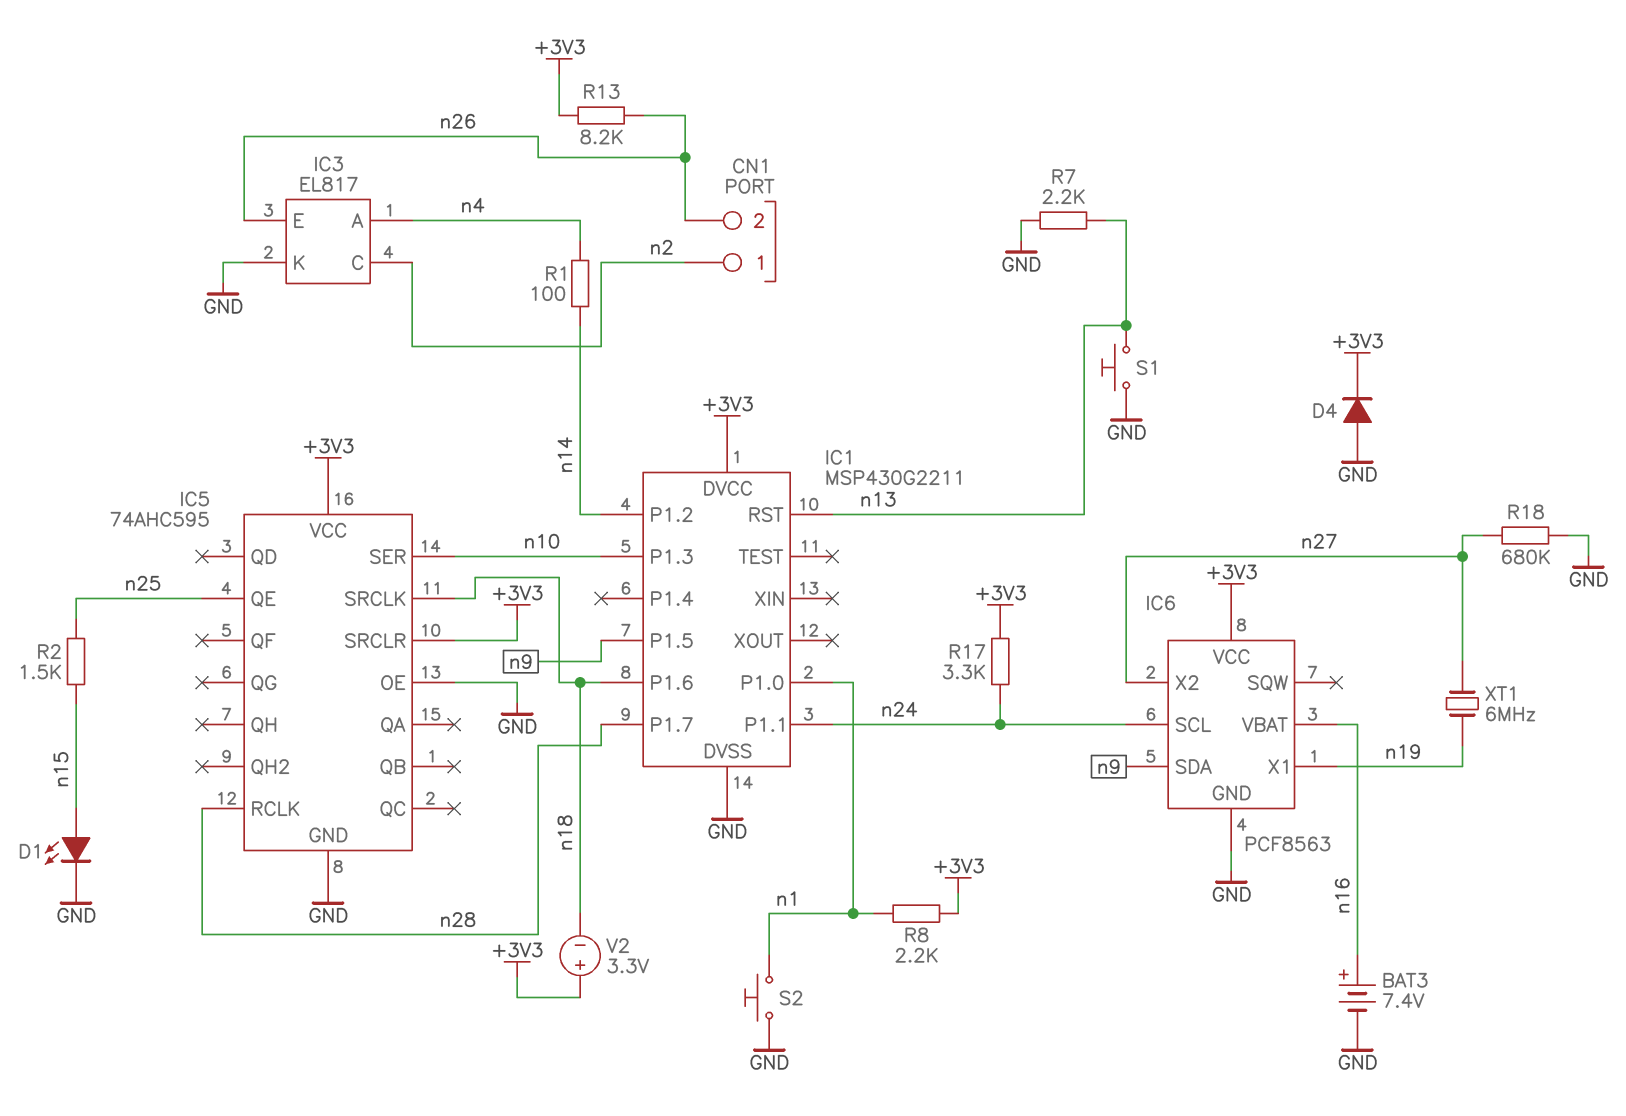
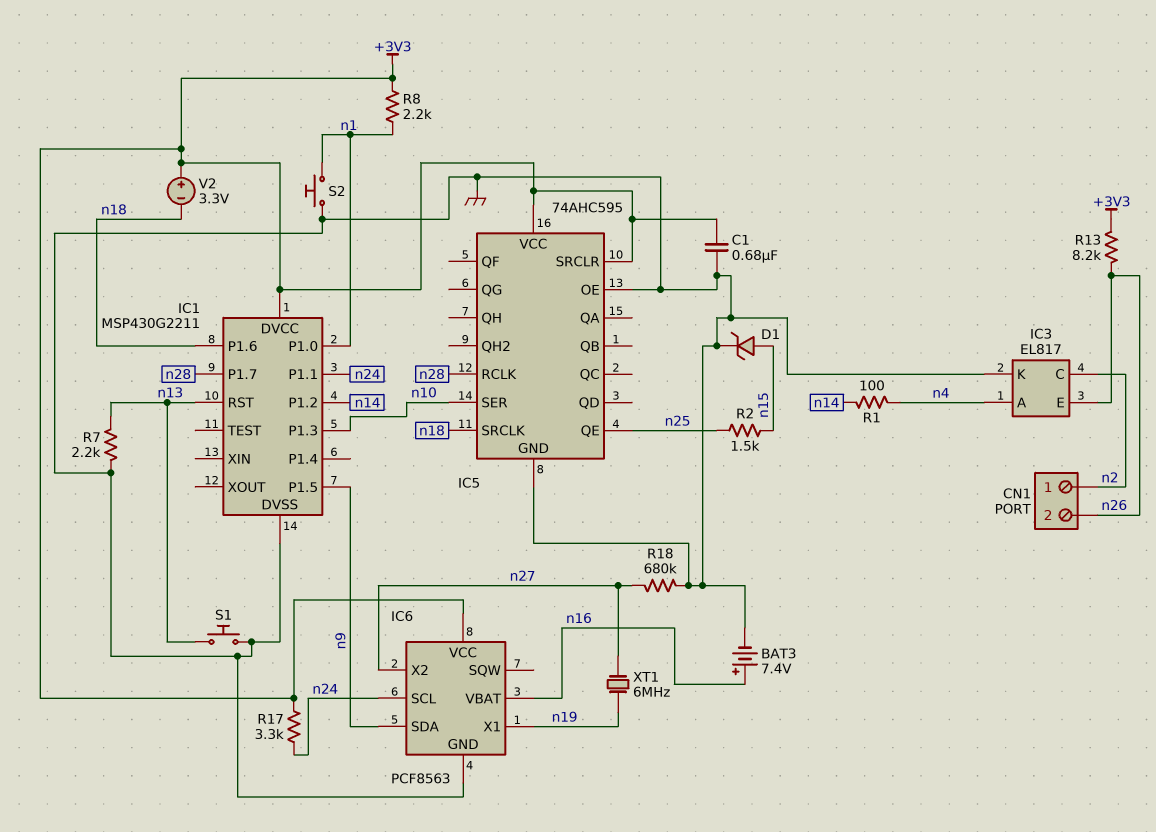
C1: none -> 680nF (+3V3, GND)
D1: LED (A n15, K GND) -> zener (A n15, K GND)
D4: diode (A GND, K +3V3) -> none

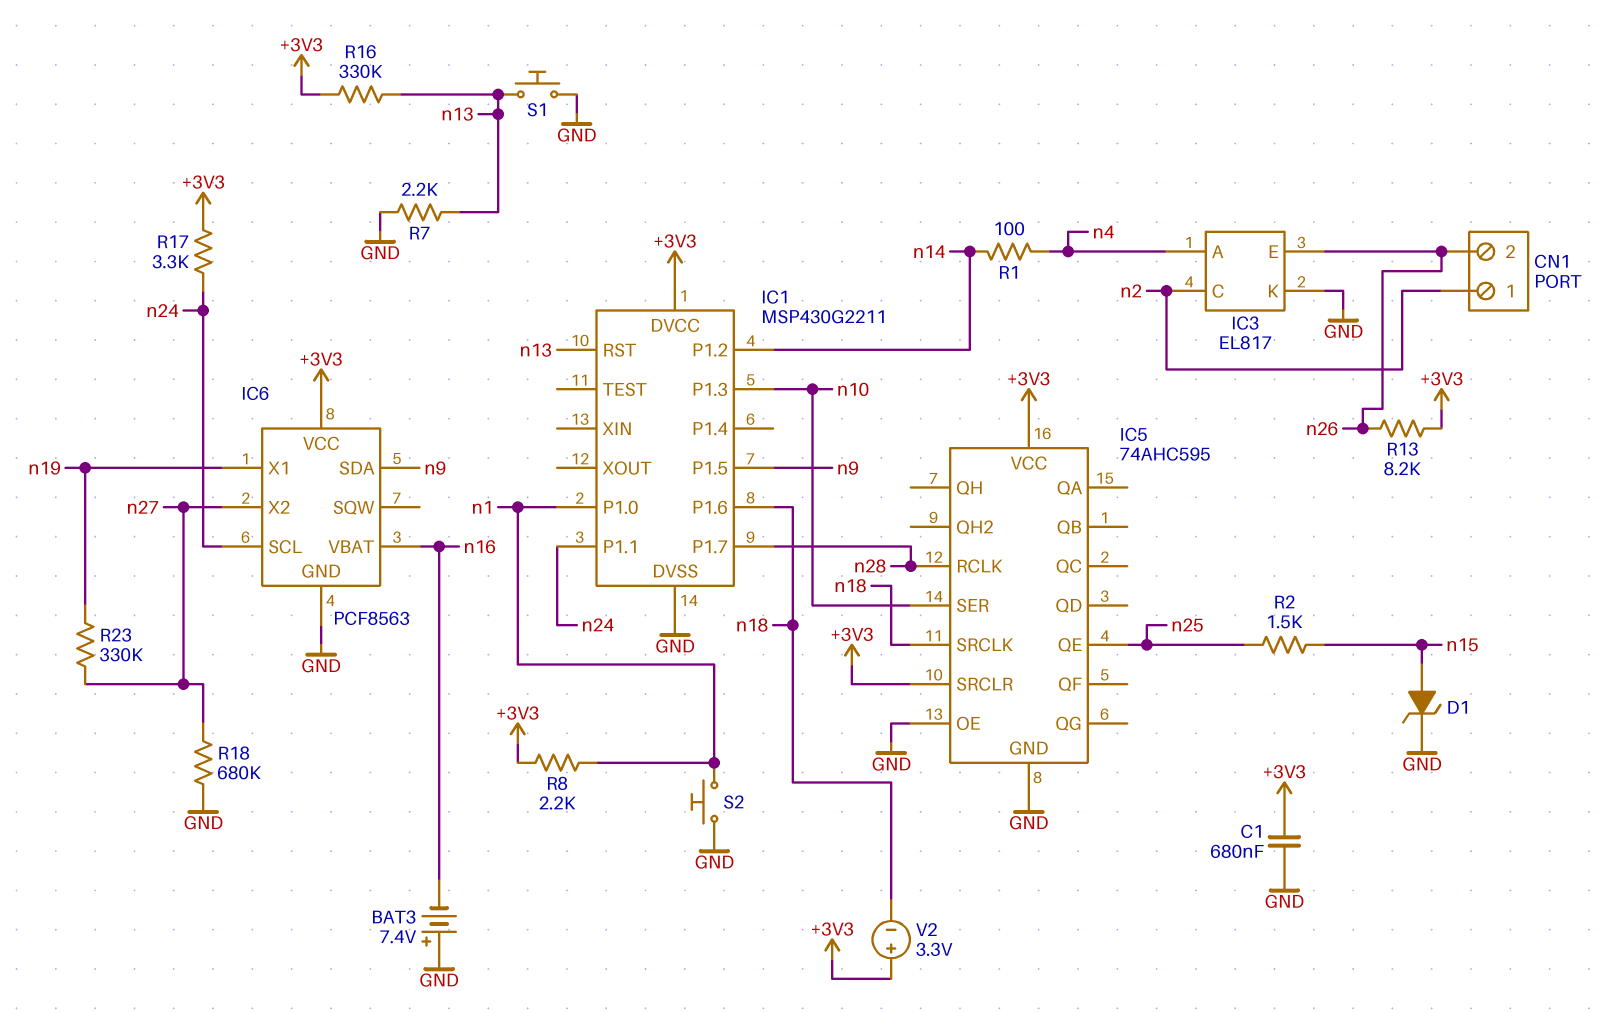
BAT3: 7.4V (plus n16, minus GND) -> 7.4V (plus GND, minus n16)
R16: none -> 330k (+3V3, n13)
R23: none -> 330k (n19, n27)
XT1: 6MHz (n19, n27) -> none

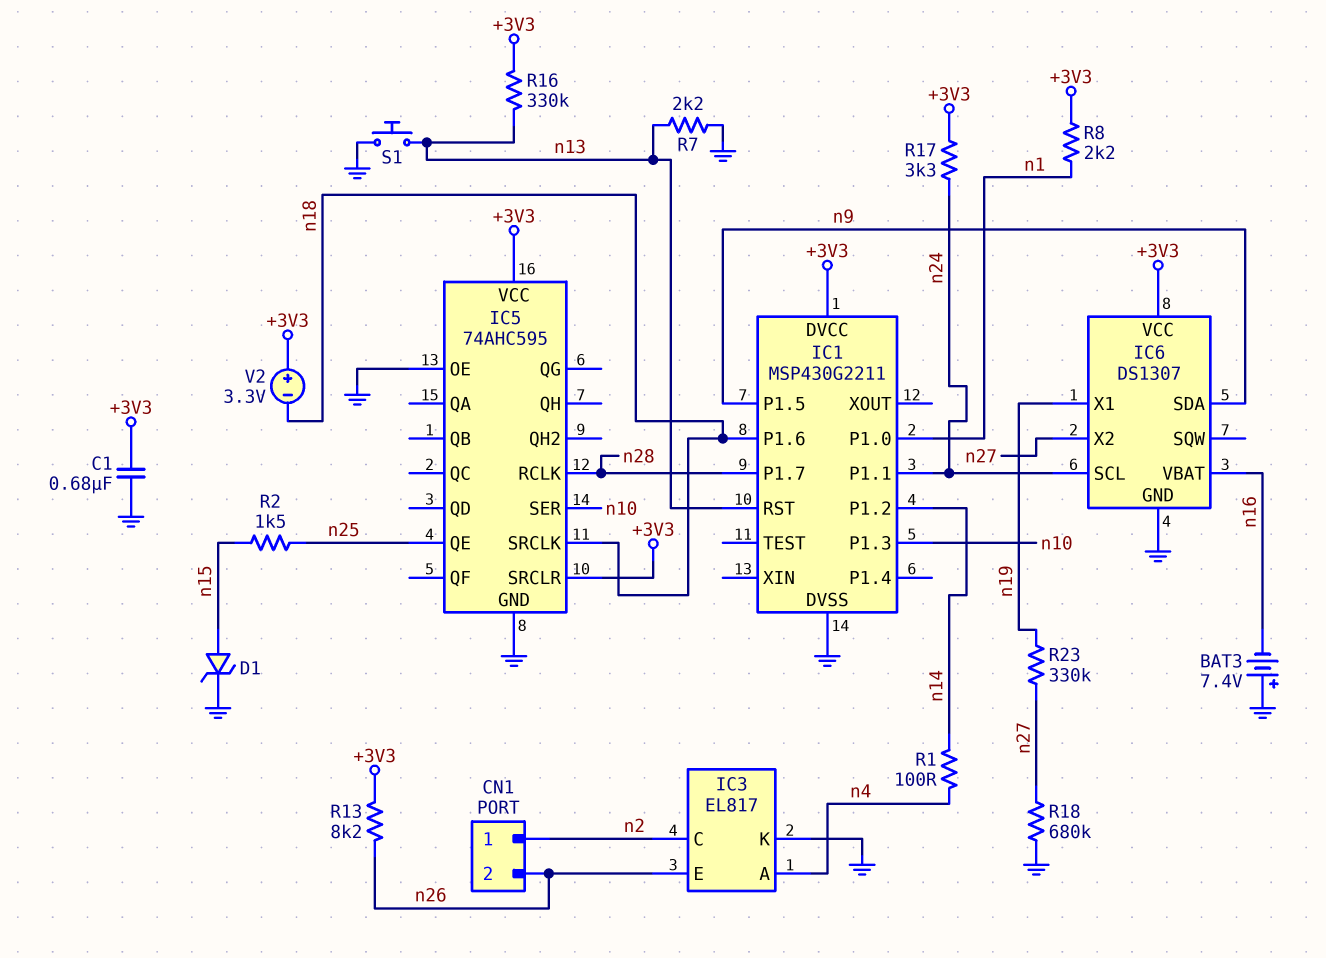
IC6: PCF8563 -> DS1307
S2: button (GND, n1) -> none

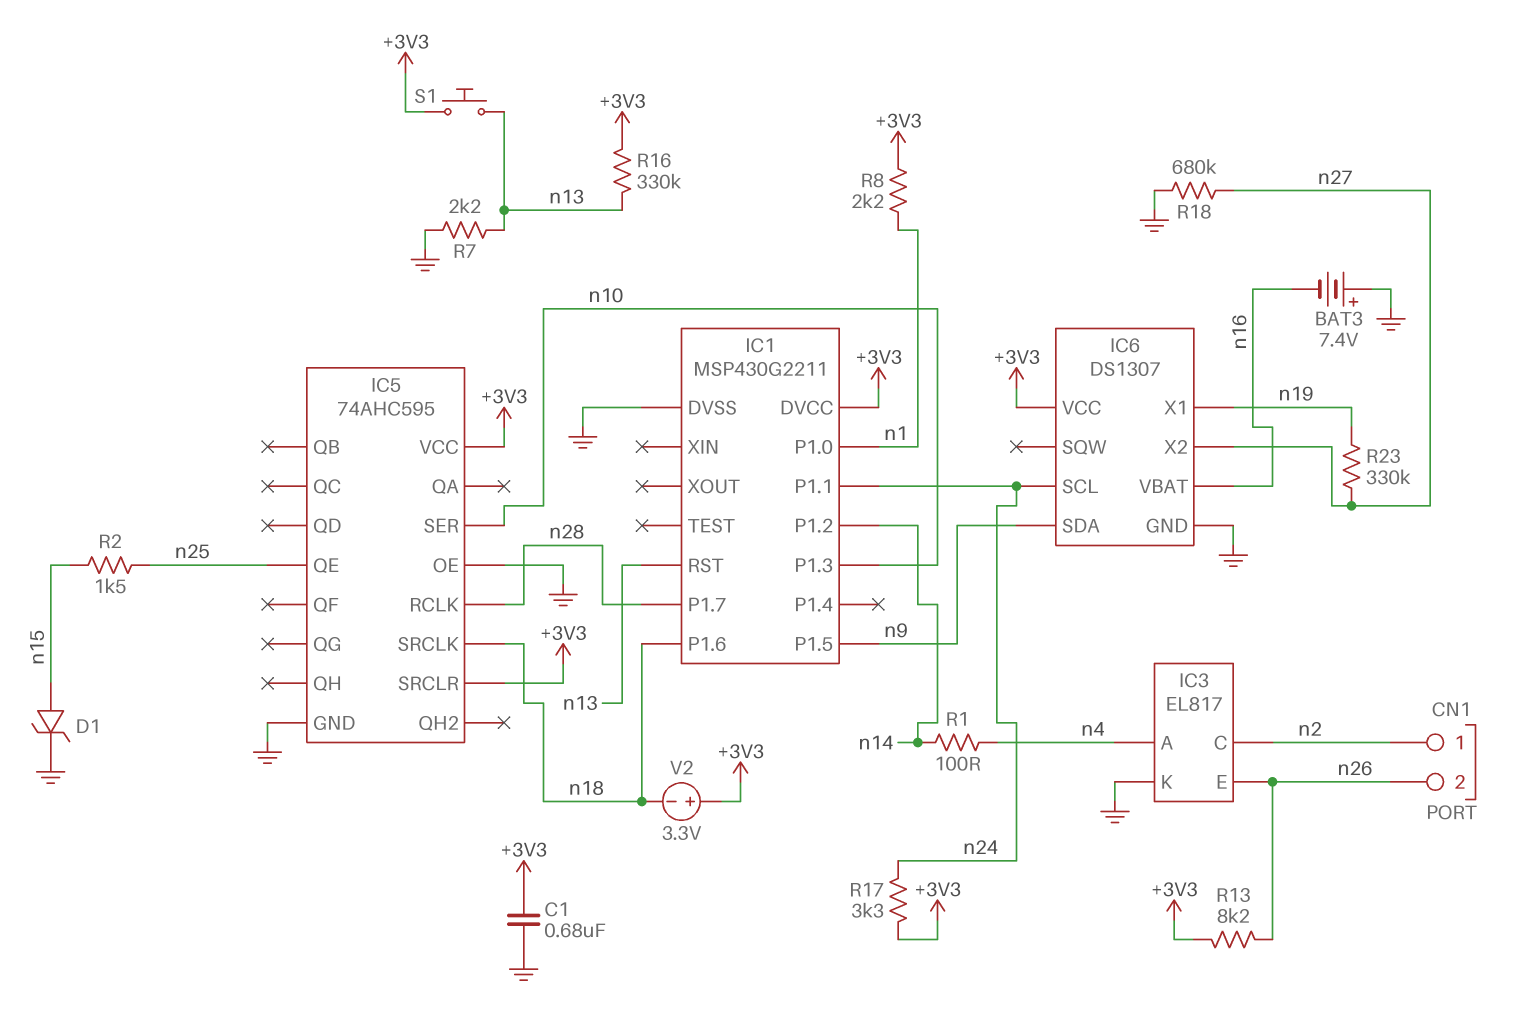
S1: button (GND, n13) -> button (+3V3, n13)

